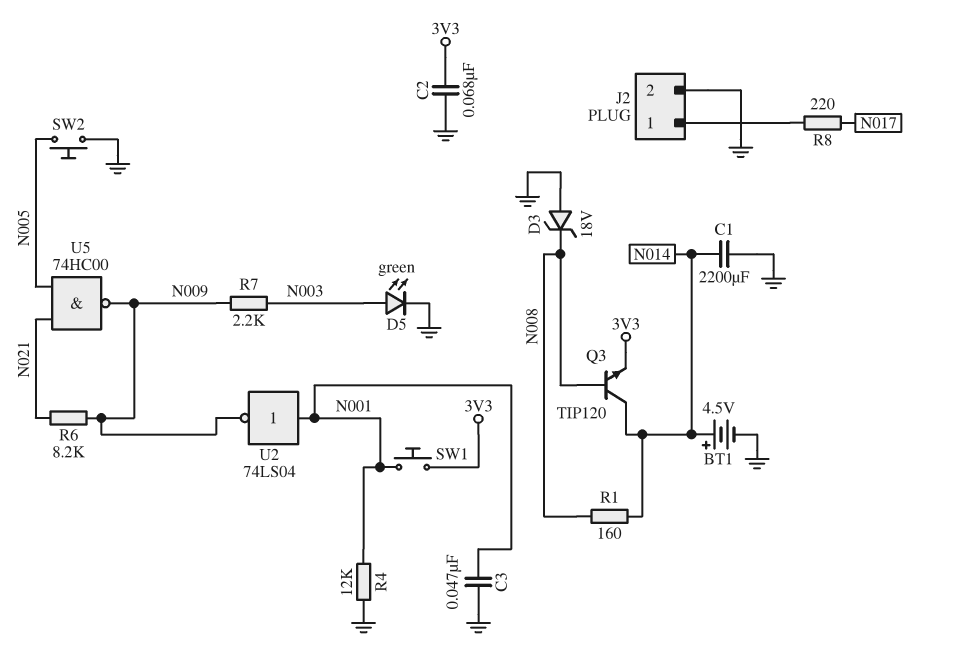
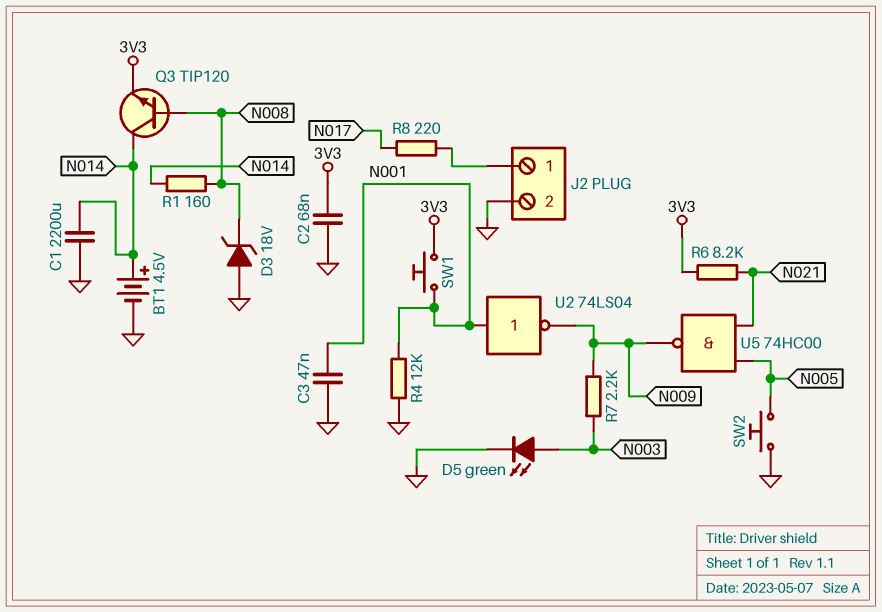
R6: 8.2k (N009, N021) -> 8.2k (3V3, N021)

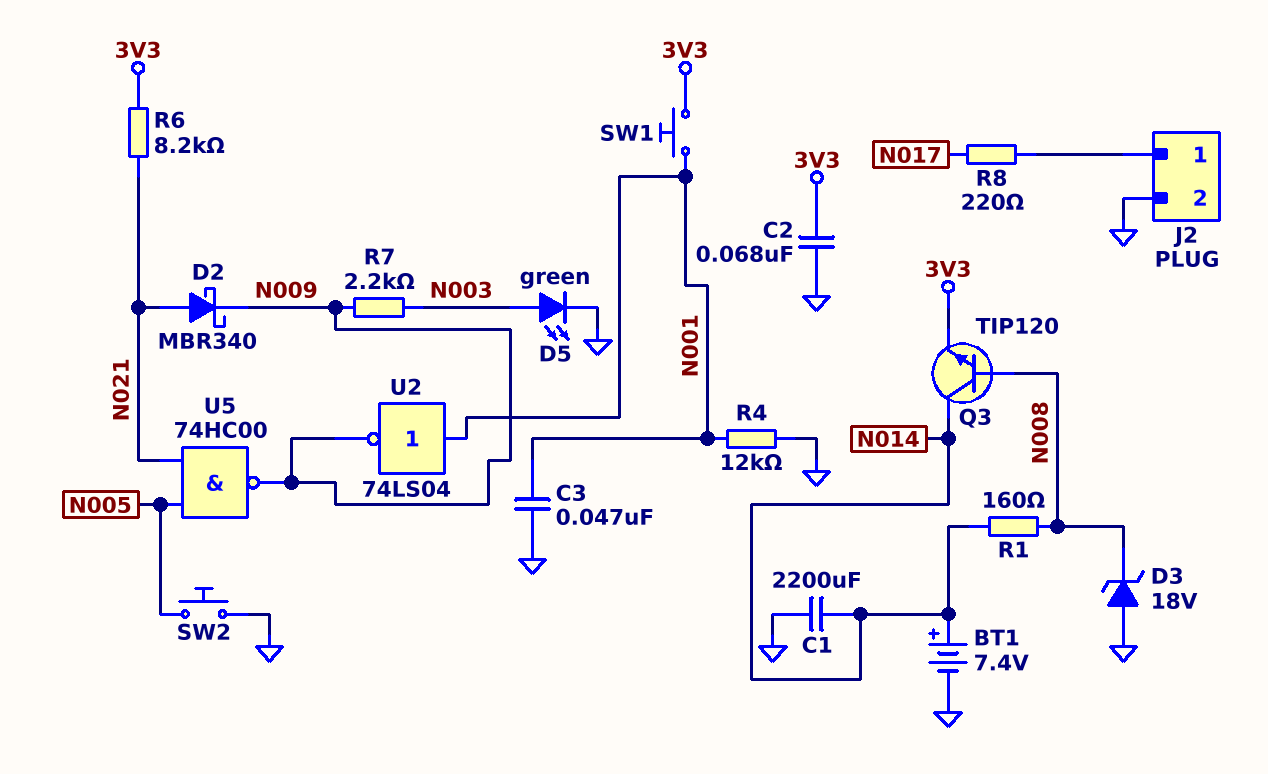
BT1: 4.5V (plus N014, minus GND) -> 7.4V (plus N014, minus GND)
D2: none -> schottky MBR340 (A N021, K N009)

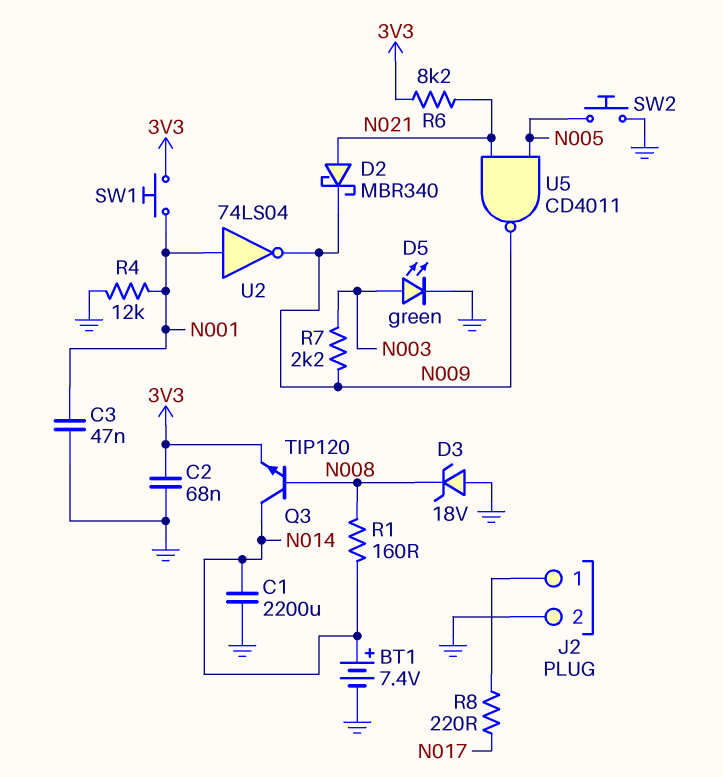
U5: NAND 74HC00 (in N005, in N021, out N009) -> NAND CD4011 (in N005, in N021, out N009)

